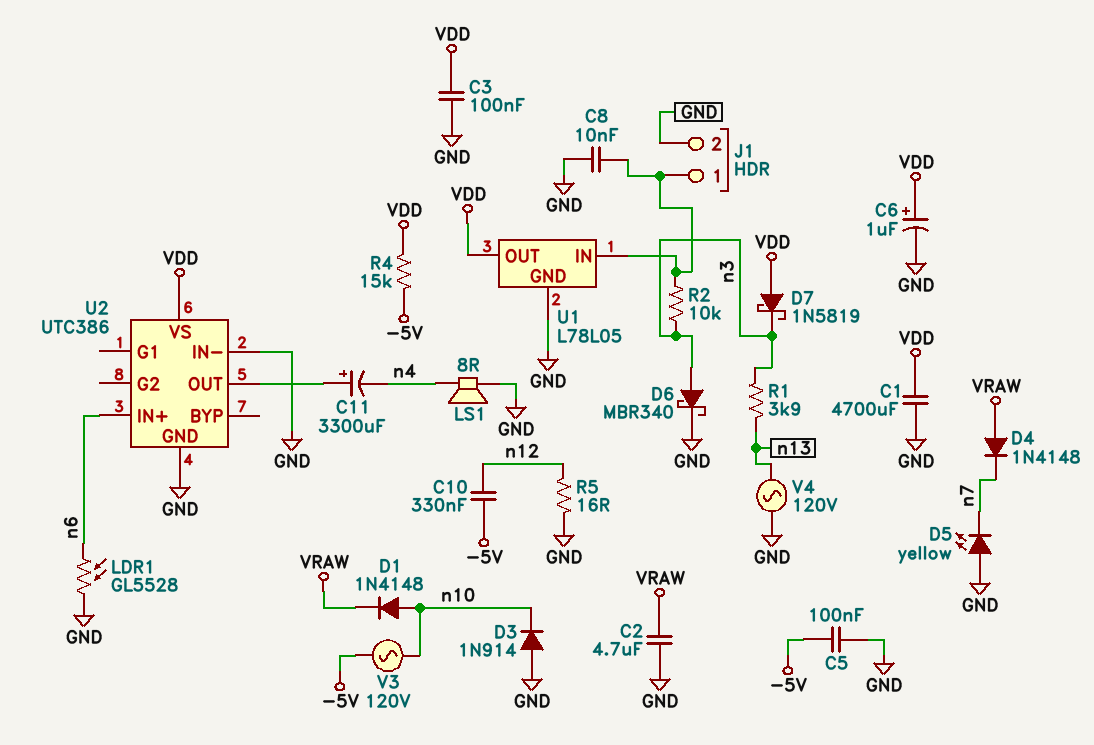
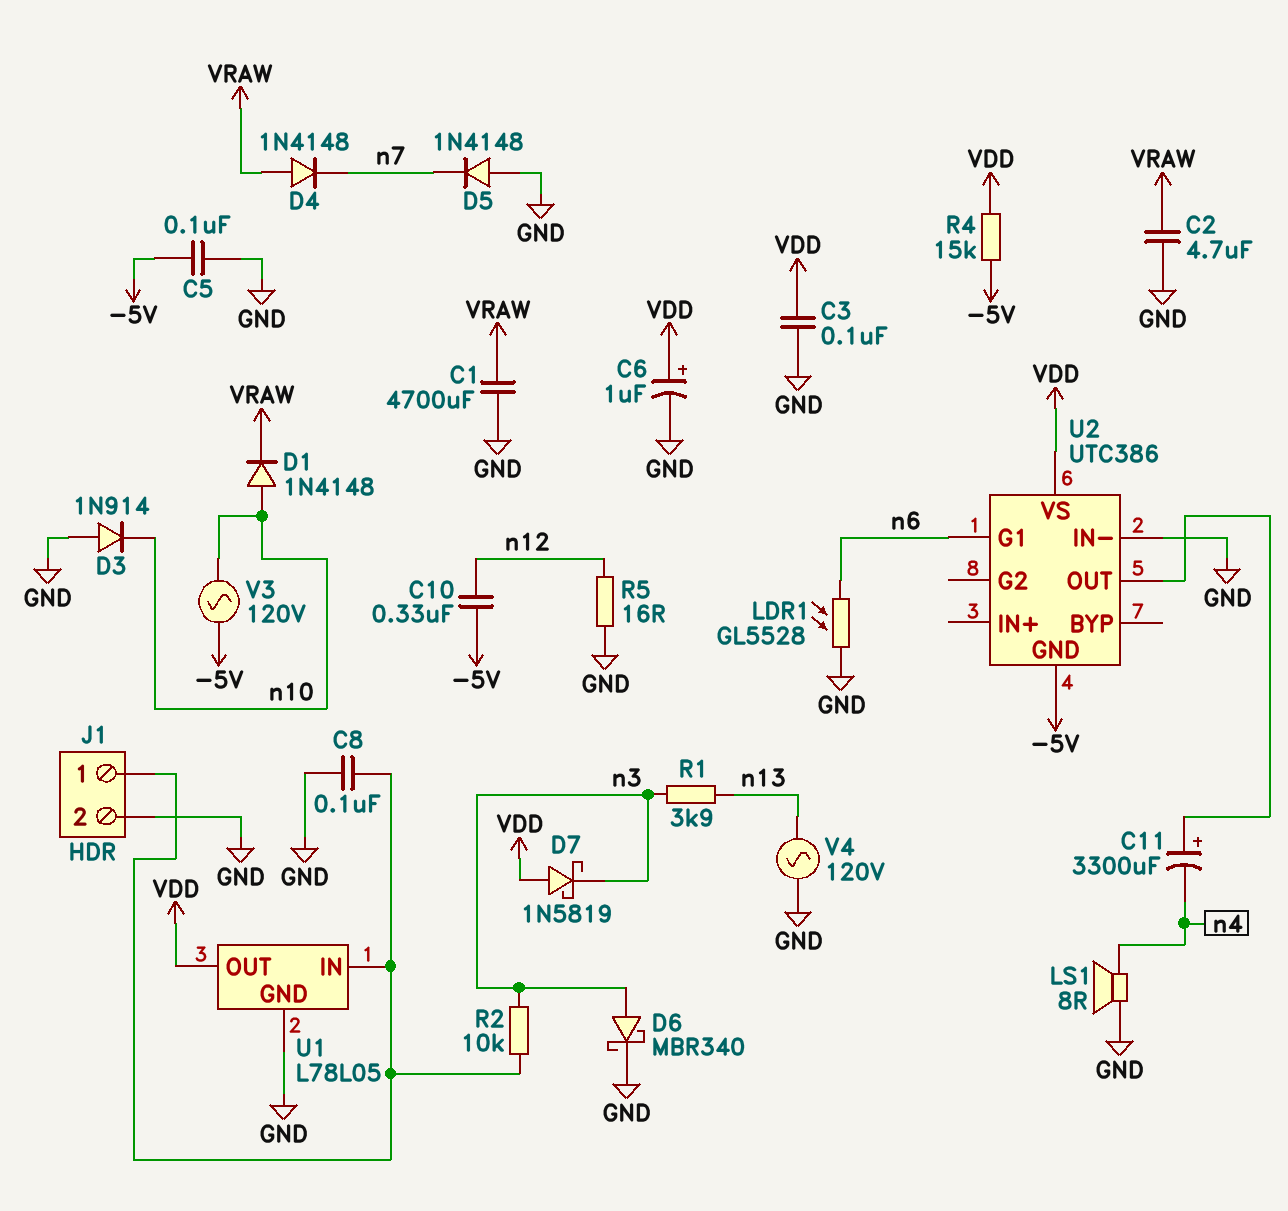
C1: 4700uF (GND, VDD) -> 4700uF (GND, VRAW)
C8: 10nF (GND, J1/1) -> 100nF (GND, J1/1)
D5: LED yellow (A GND, K n7) -> diode 1N4148 (A GND, K n7)
U2 pin G1: none -> n6
U2 pin GND: GND -> -5V
U2 pin IN+: n6 -> none

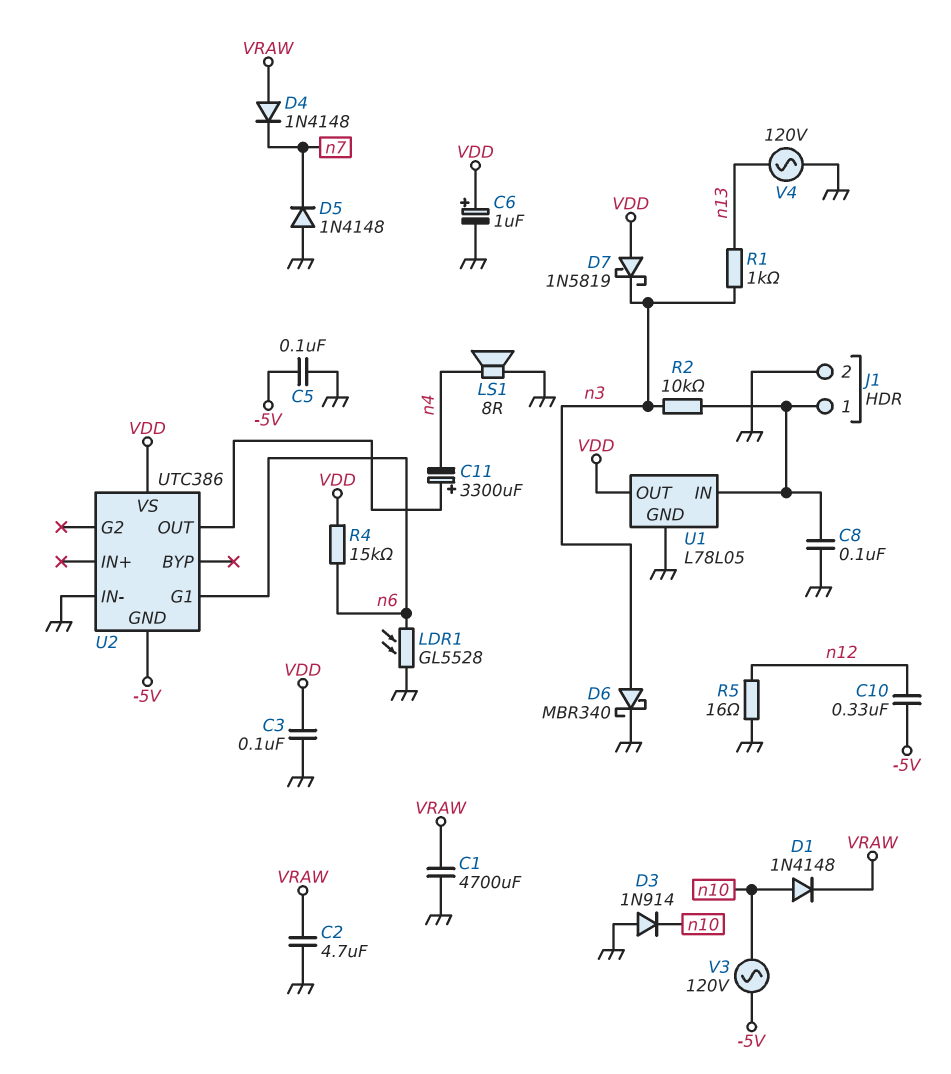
R1: 3.9k (n3, n13) -> 1k (n3, n13)
R4: 15k (-5V, VDD) -> 15k (VDD, n6)

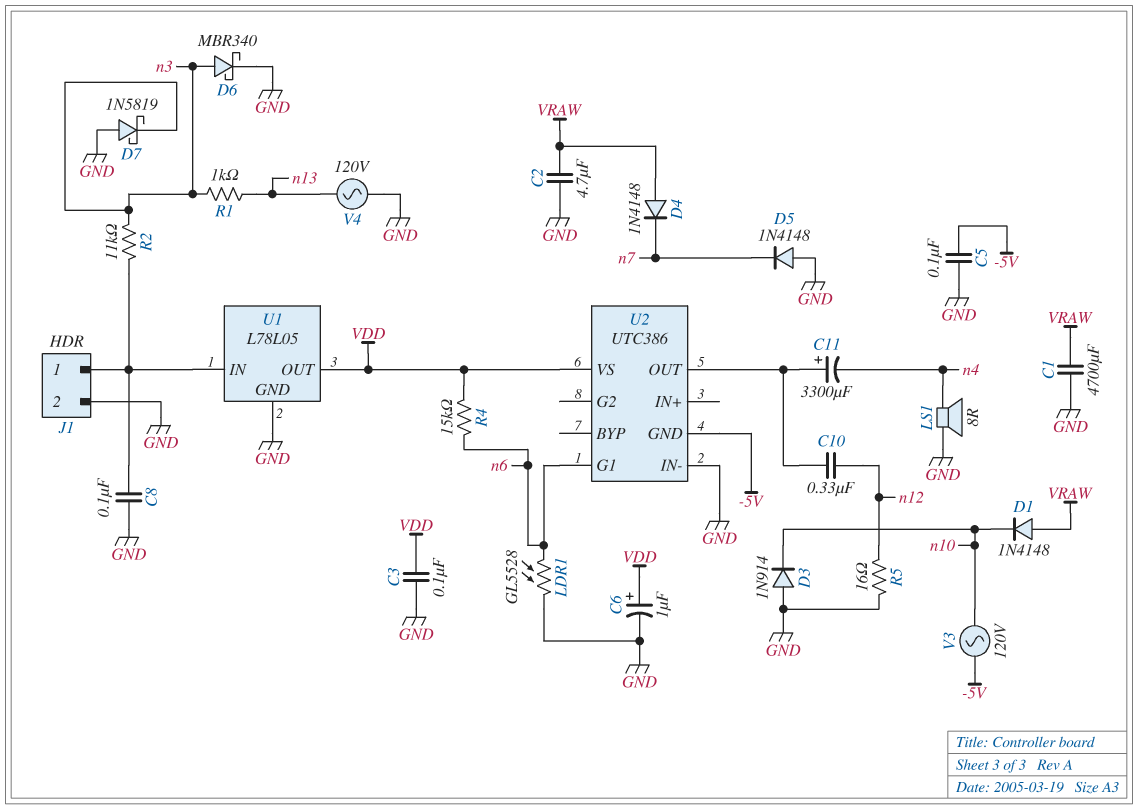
C10: 330nF (-5V, n12) -> 330nF (U2/OUT, n12)
D1: diode 1N4148 (A n10, K VRAW) -> diode 1N4148 (A VRAW, K n10)
D7: schottky 1N5819 (A VDD, K n3) -> schottky 1N5819 (A GND, K n3)
R2: 10k (J1/1, n3) -> 11k (J1/1, n3)

